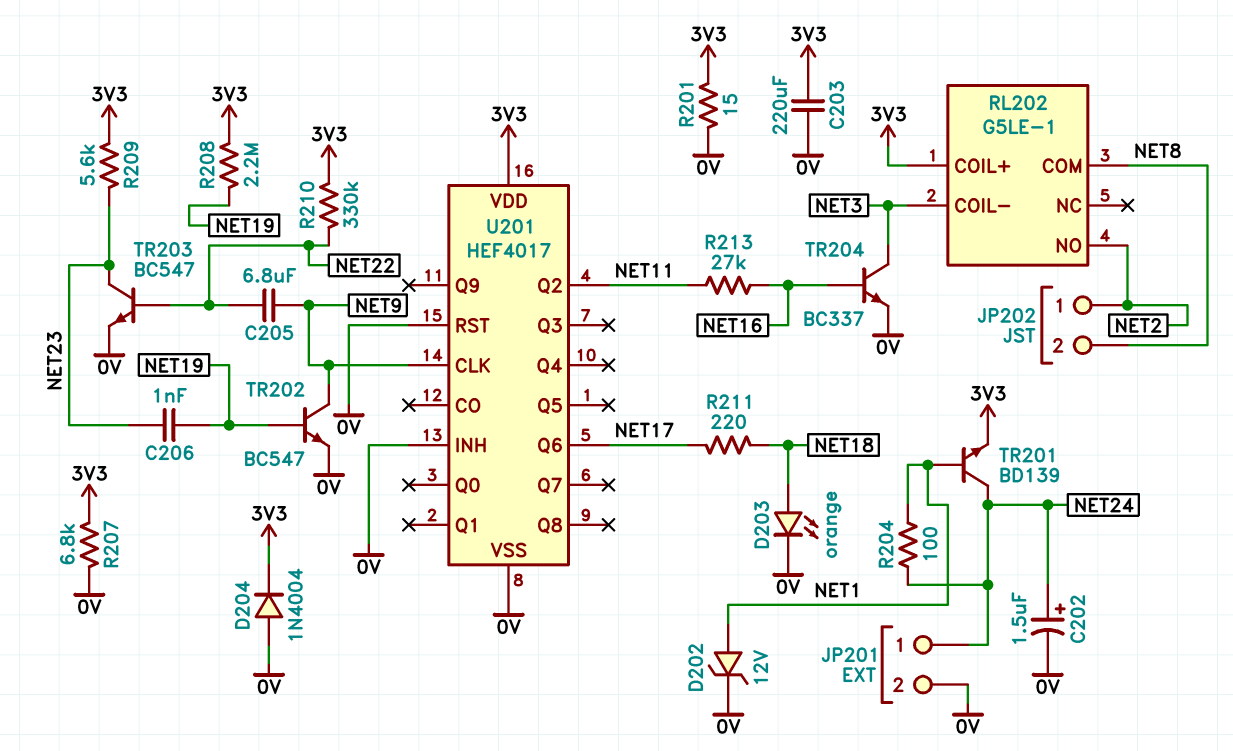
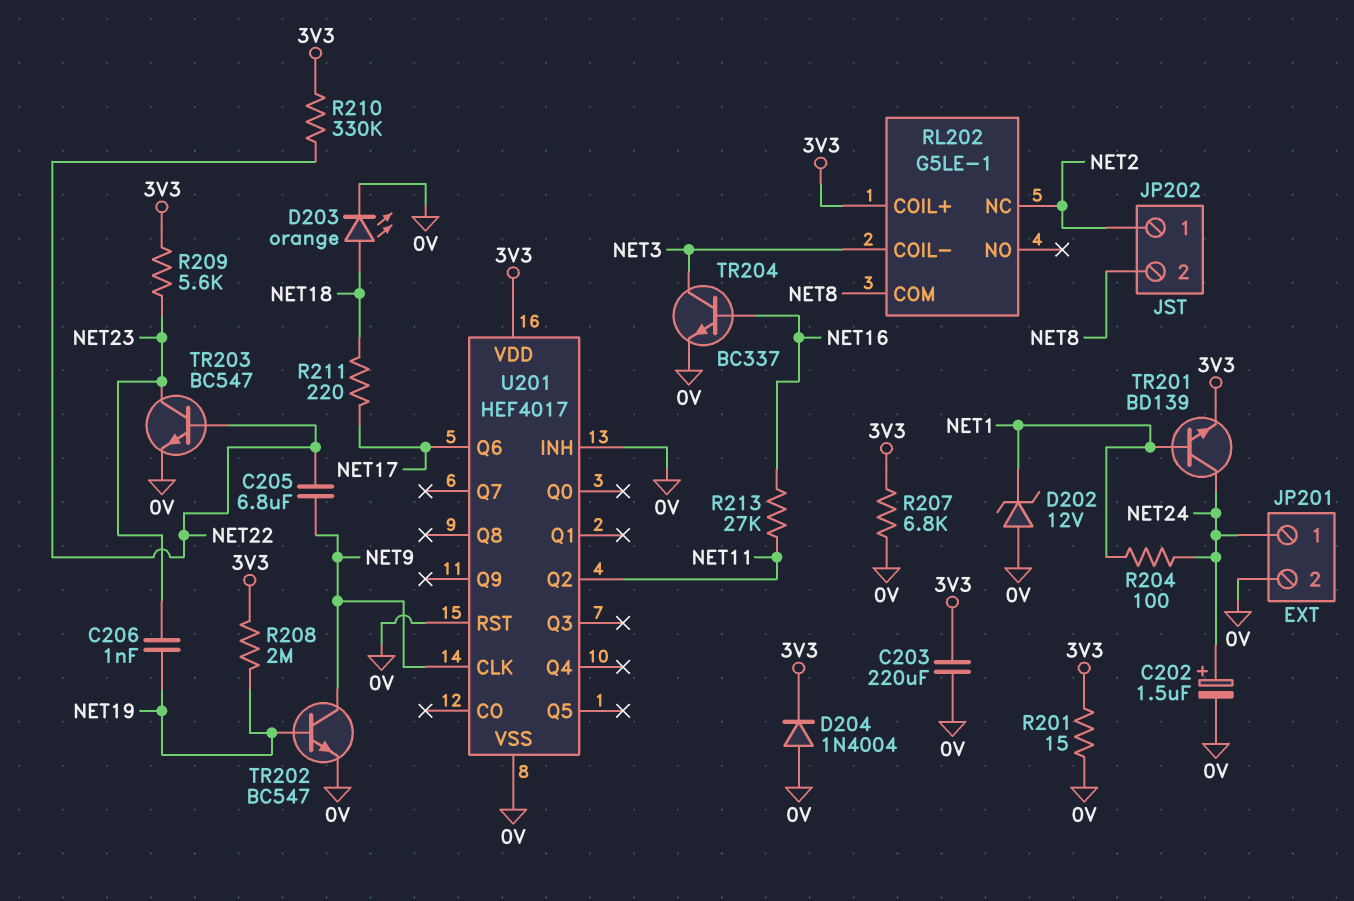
D202: zener 12V (A NET1, K 0V) -> zener 12V (A 0V, K NET1)
R208: 2.2M (3V3, NET19) -> 2M (3V3, NET19)
RL202 pin NC: none -> NET2
RL202 pin NO: NET2 -> none

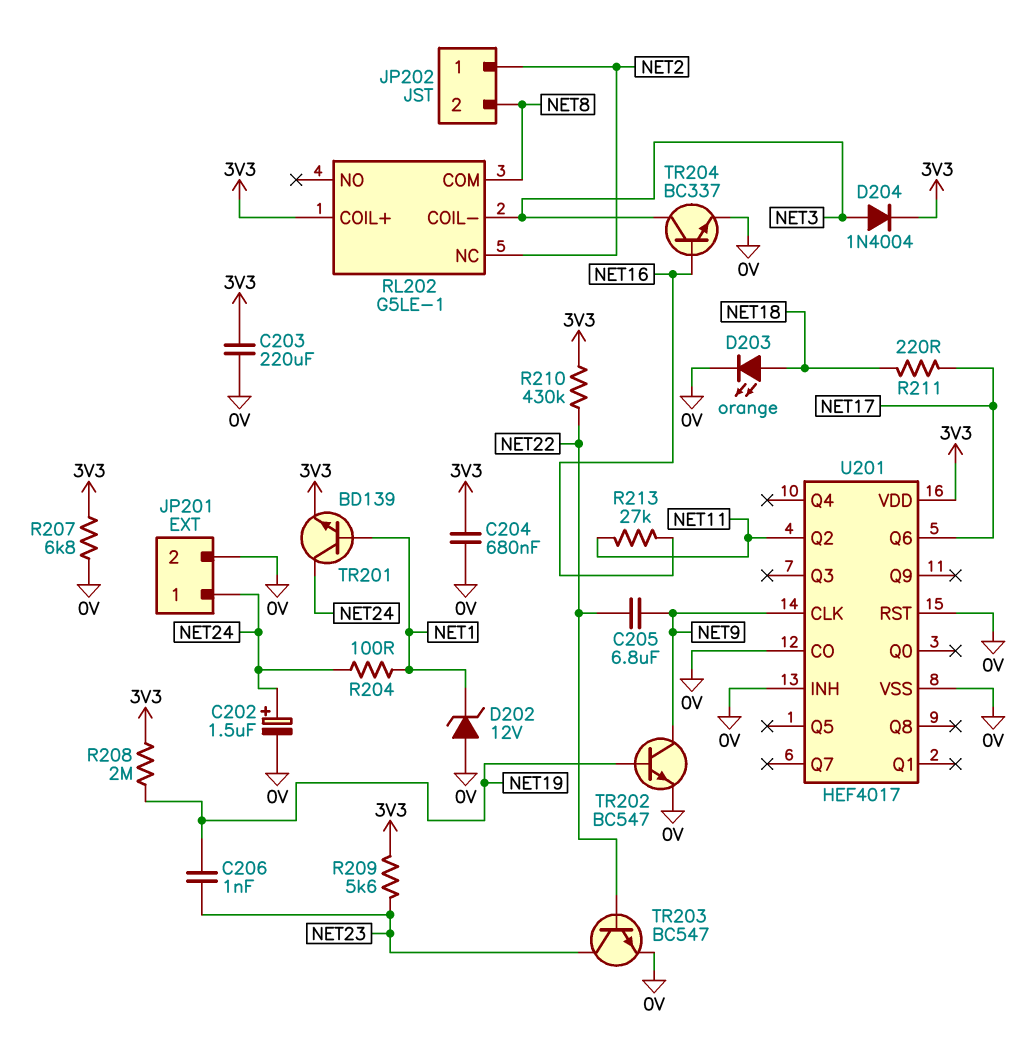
C204: none -> 680nF (0V, 3V3)
D204: diode 1N4004 (A 0V, K 3V3) -> diode 1N4004 (A NET3, K 3V3)
R201: 15 (0V, 3V3) -> none
R210: 330k (3V3, NET22) -> 430k (3V3, NET22)
U201 pin CO: none -> 0V

